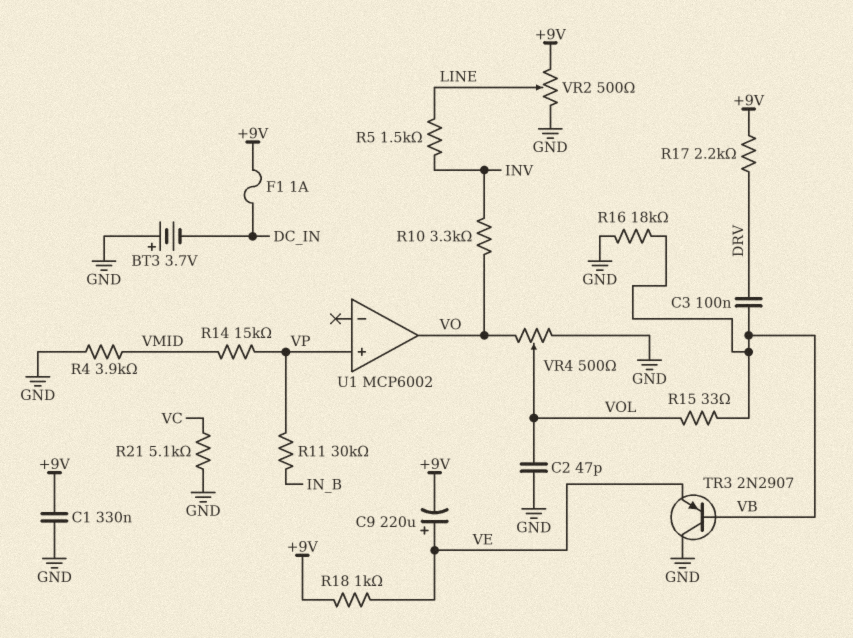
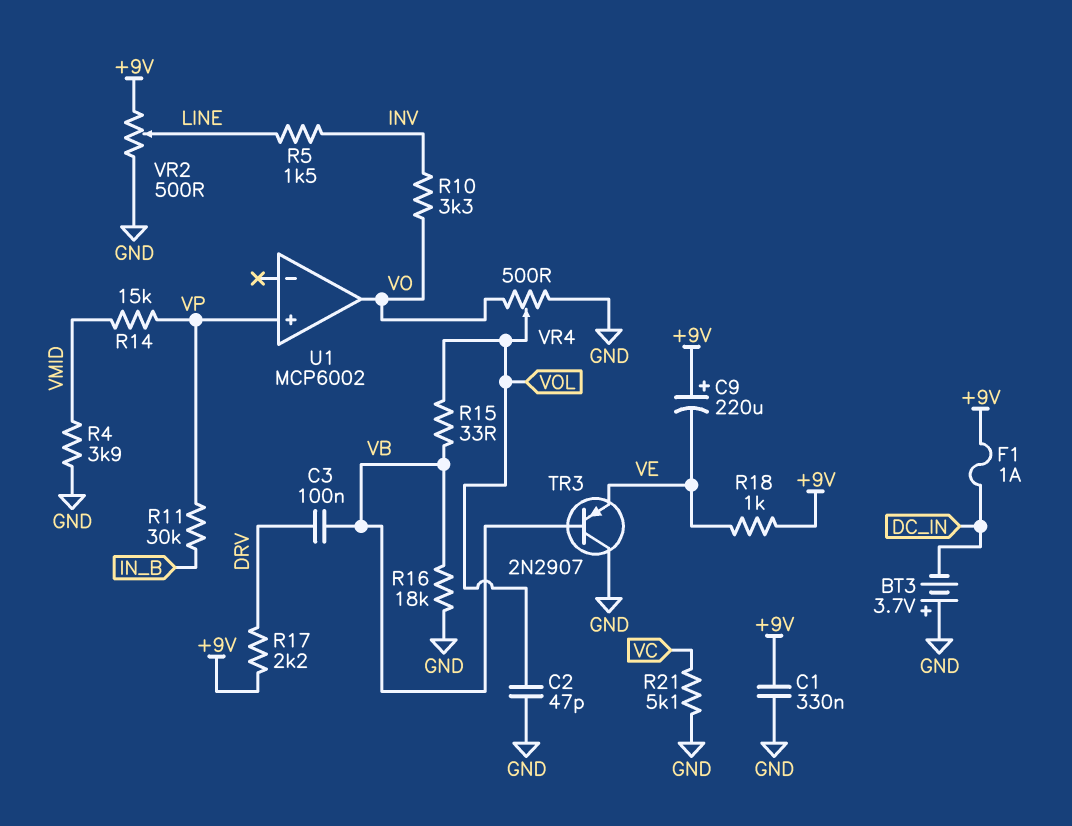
C9: 220uF (plus VE, minus +9V) -> 220uF (plus +9V, minus VE)

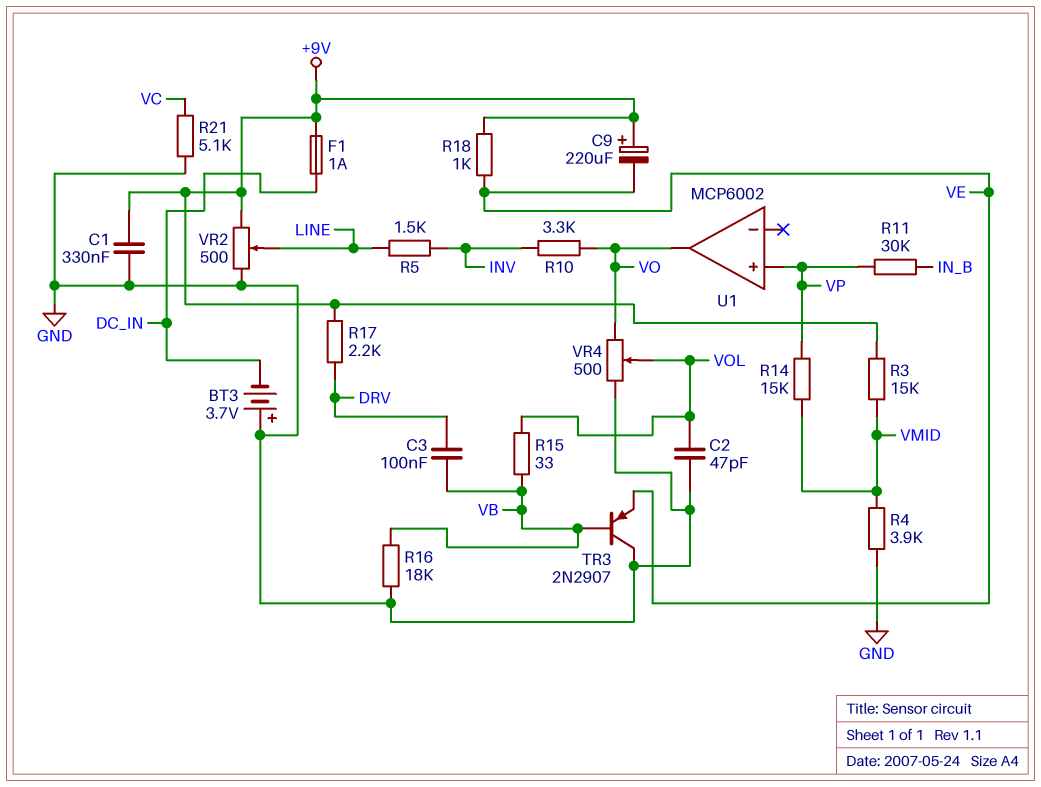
R3: none -> 15k (+9V, VMID)

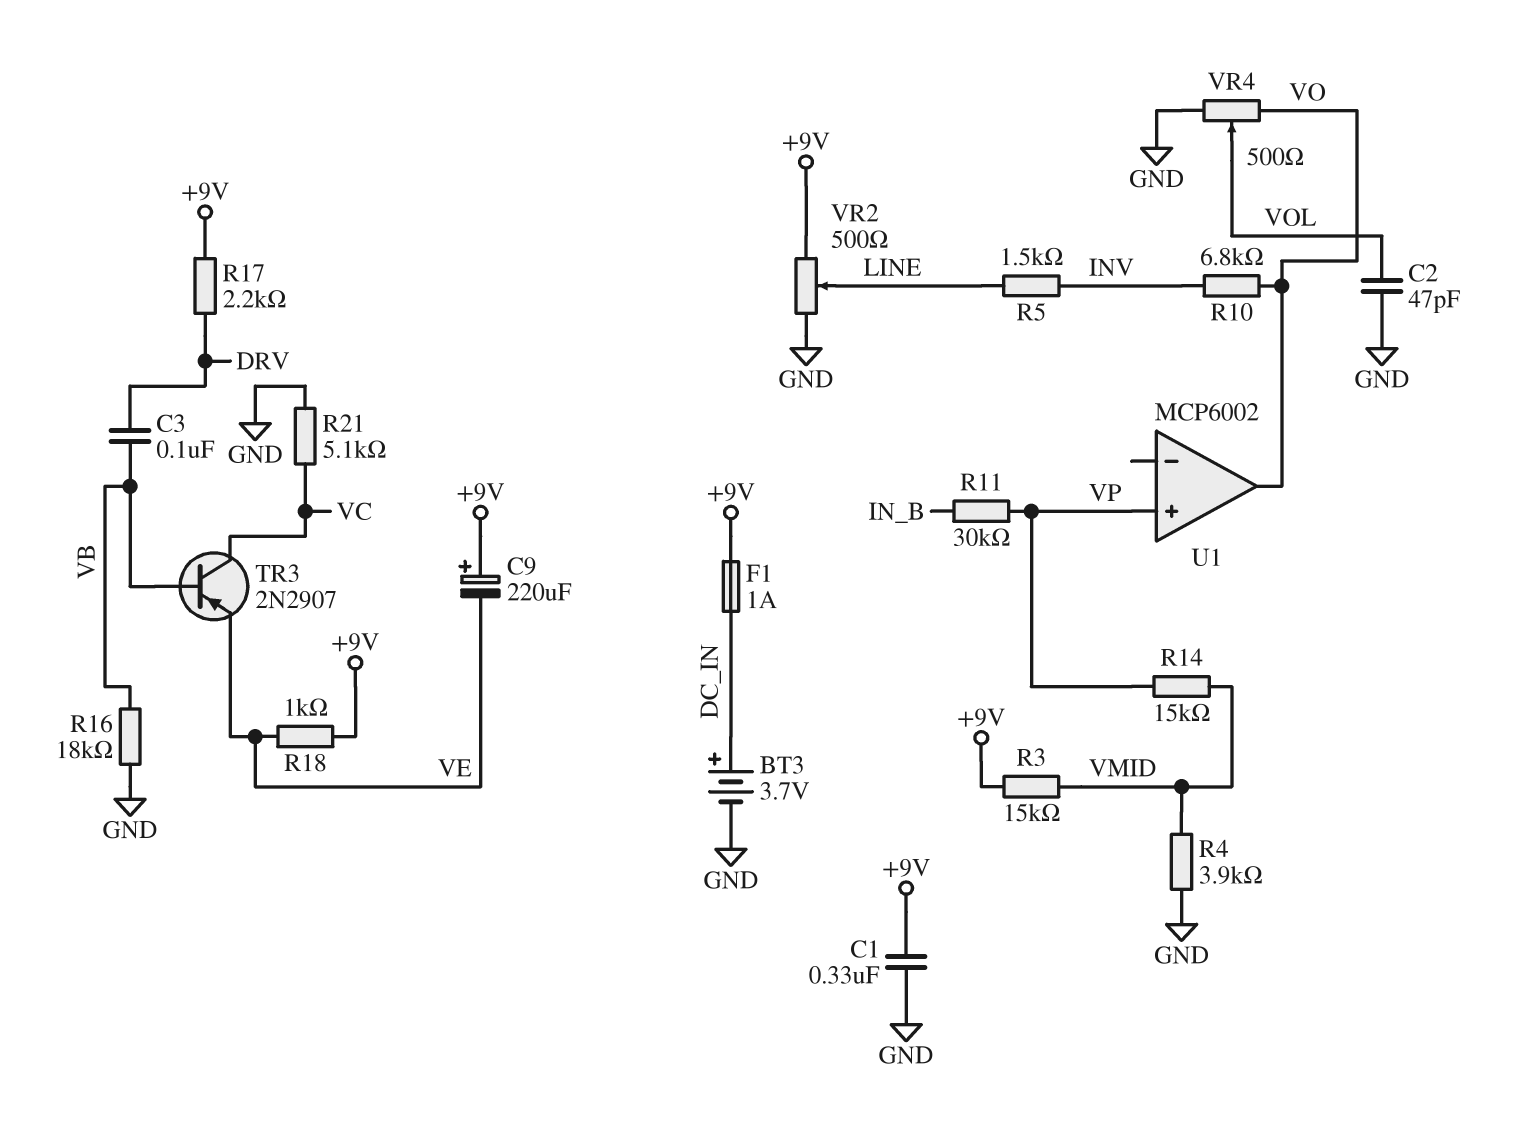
BT3: 3.7V (plus GND, minus DC_IN) -> 3.7V (plus DC_IN, minus GND)
R10: 3.3k (INV, VO) -> 6.8k (INV, VO)
R15: 33 (VB, VOL) -> none
TR3: PNP 2N2907 (B VB, C GND, E VE) -> PNP 2N2907 (B VB, C VC, E VE)

